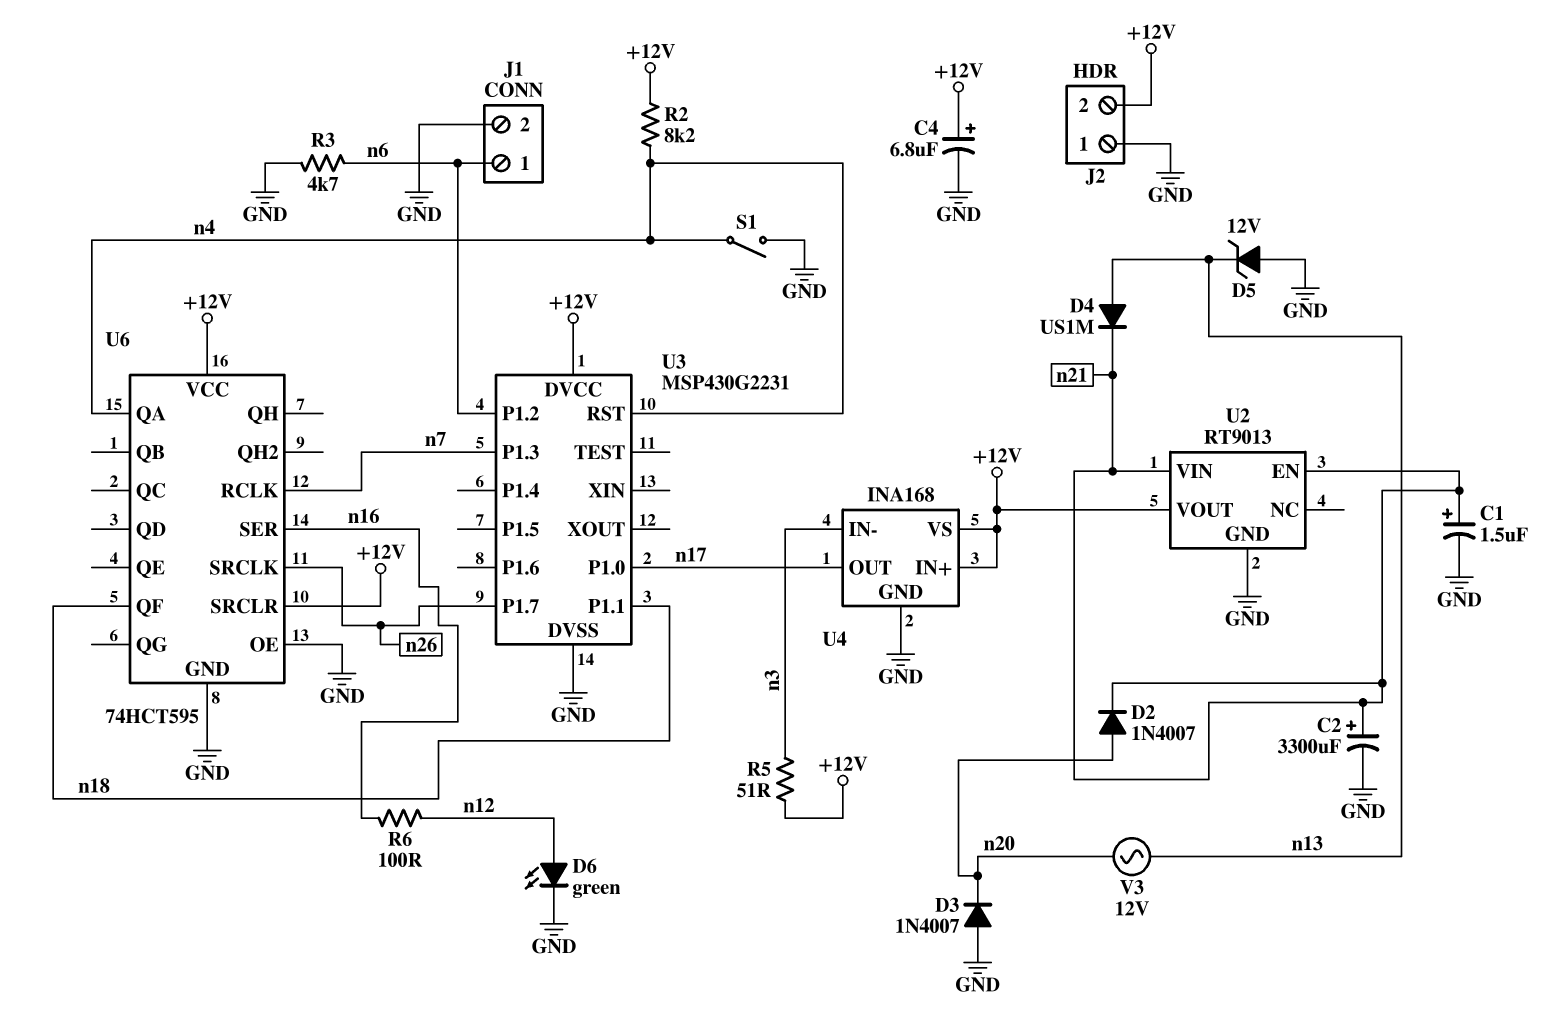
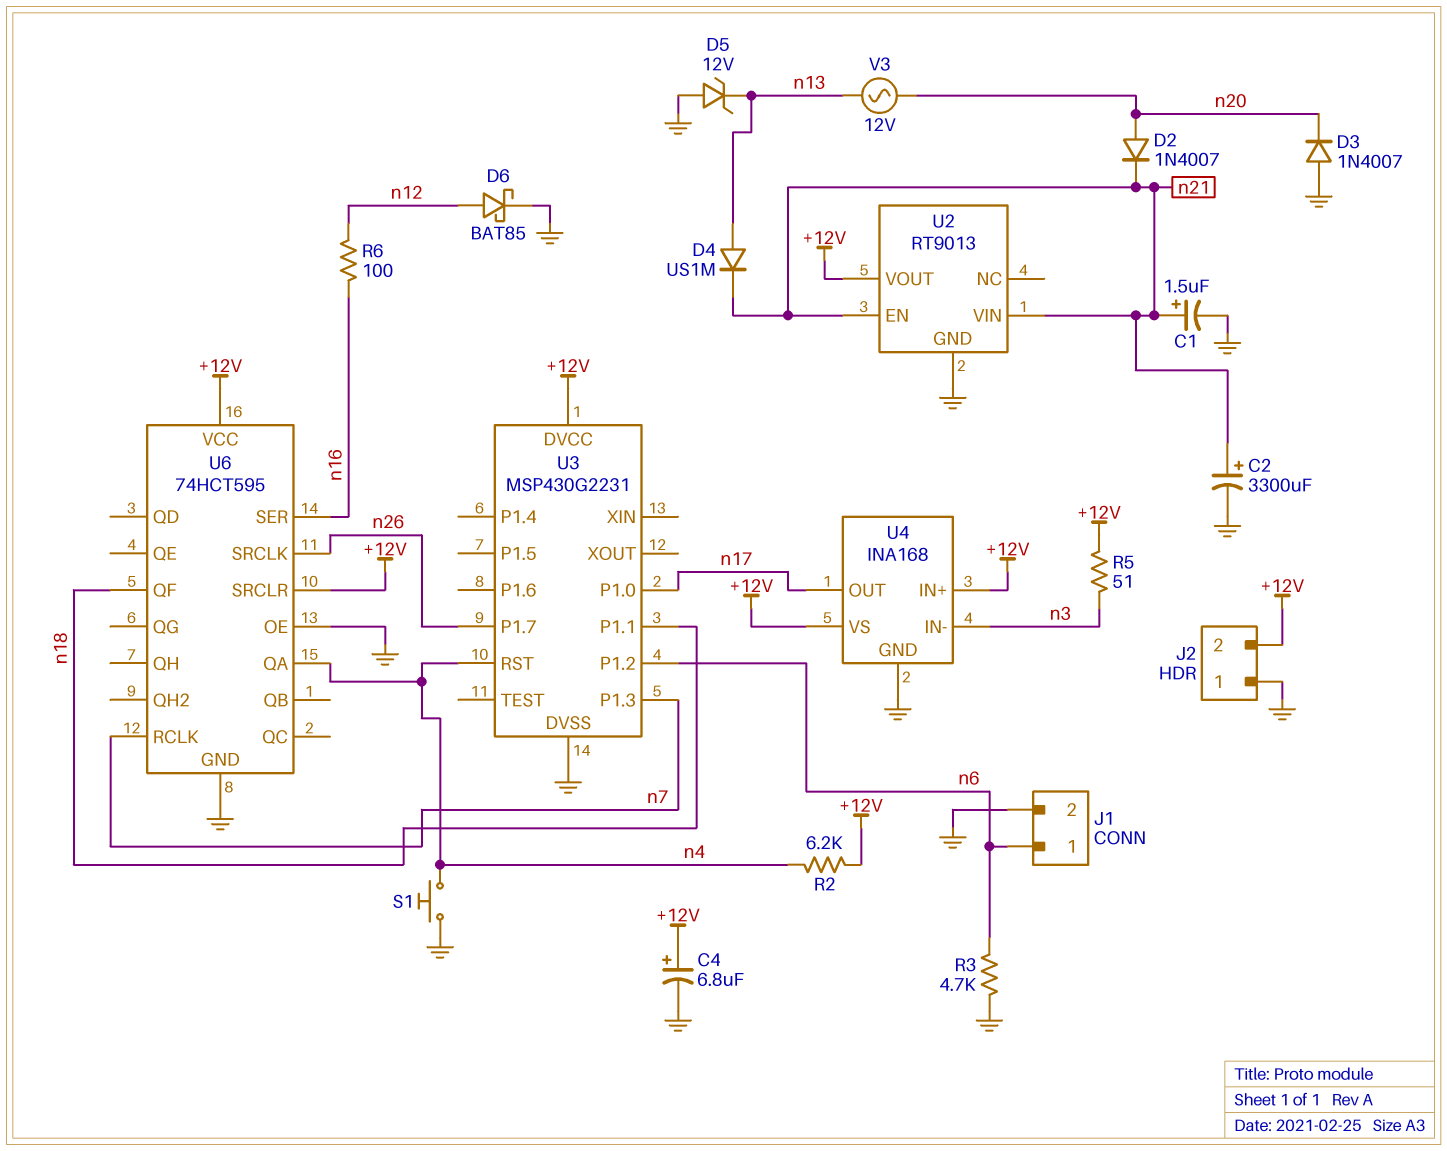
D6: LED green (A n12, K GND) -> schottky BAT85 (A n12, K GND)
R2: 8.2k (+12V, n4) -> 6.2k (+12V, n4)
S1: switch (GND, n4) -> button (GND, n4)

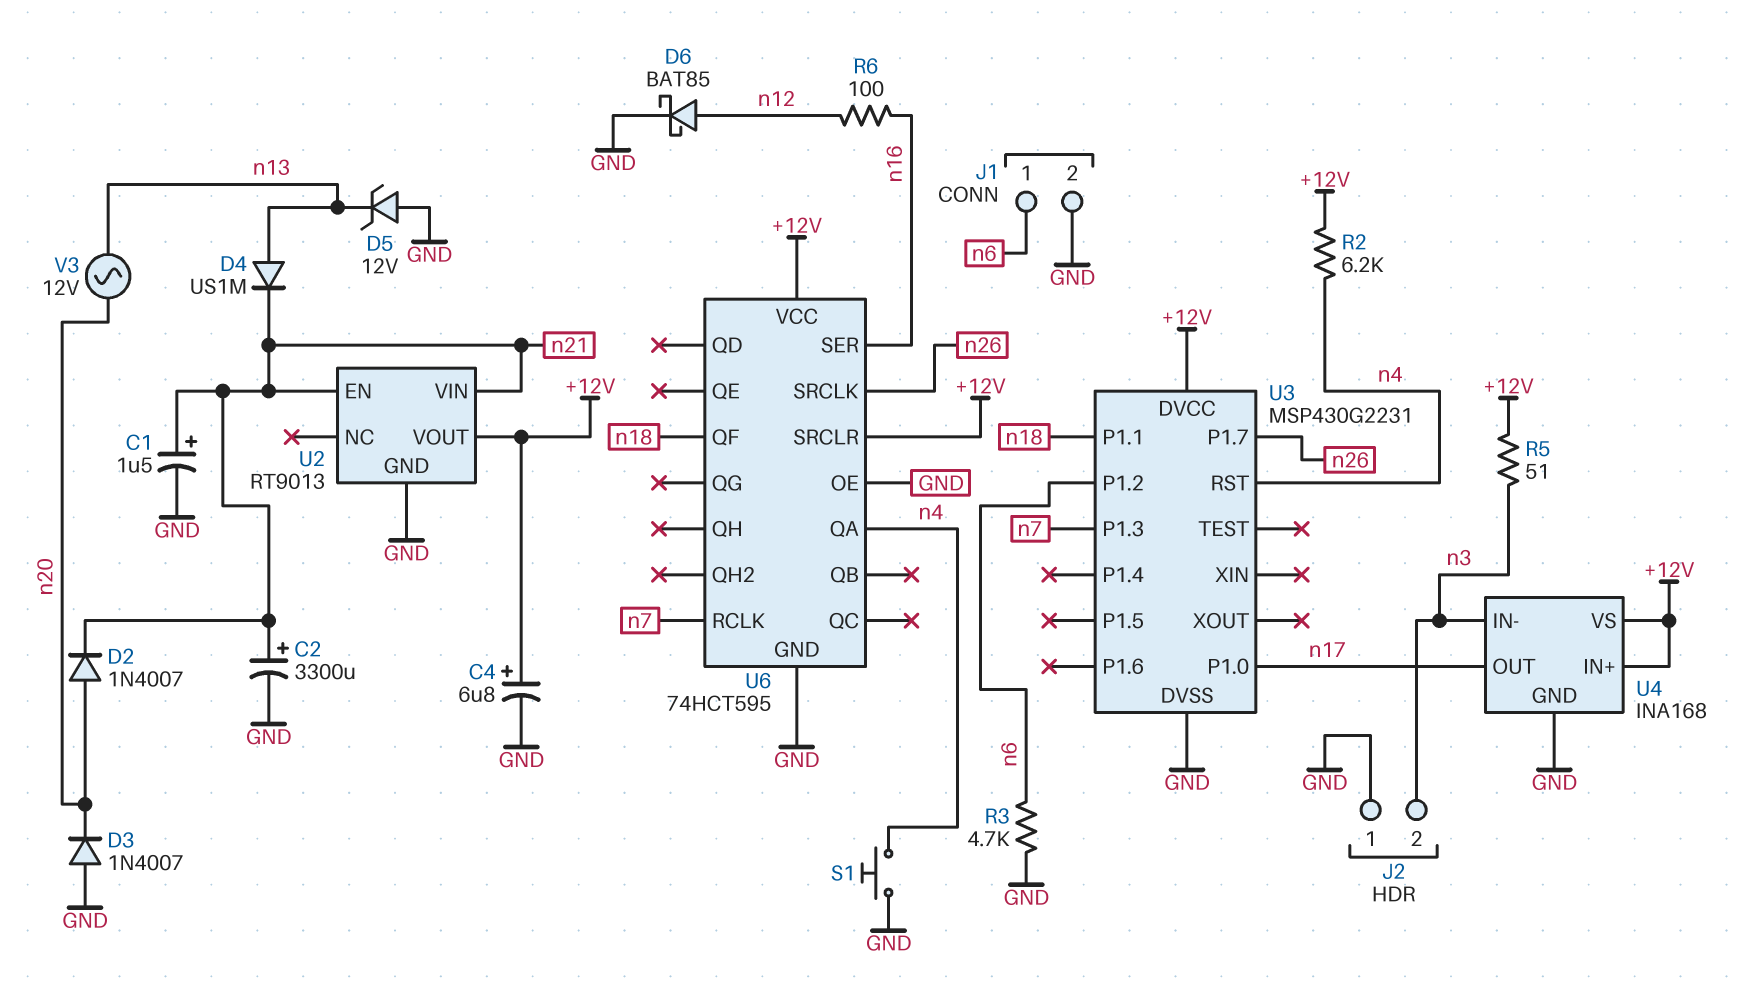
J2 pin 2: +12V -> n3

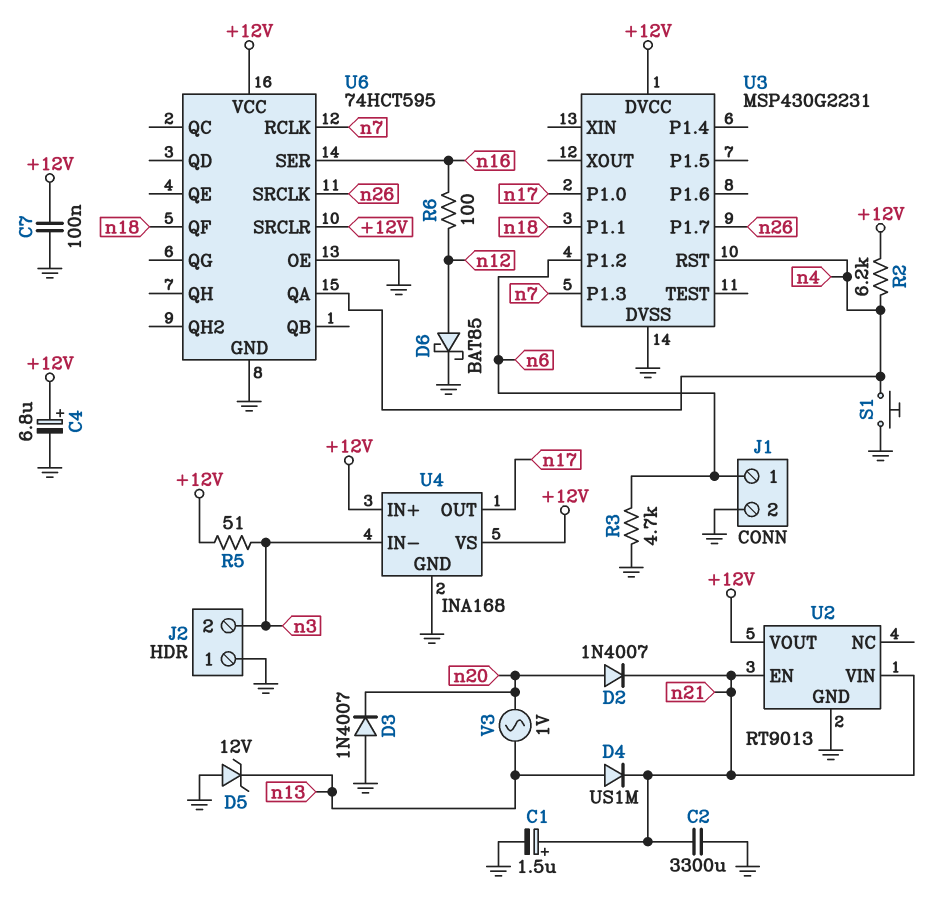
C2: 3300uF (plus n21, minus GND) -> 3300uF (GND, n21)
C7: none -> 100nF (+12V, GND)
V3: AC 12V (n13, n20) -> AC 1V (n13, n20)

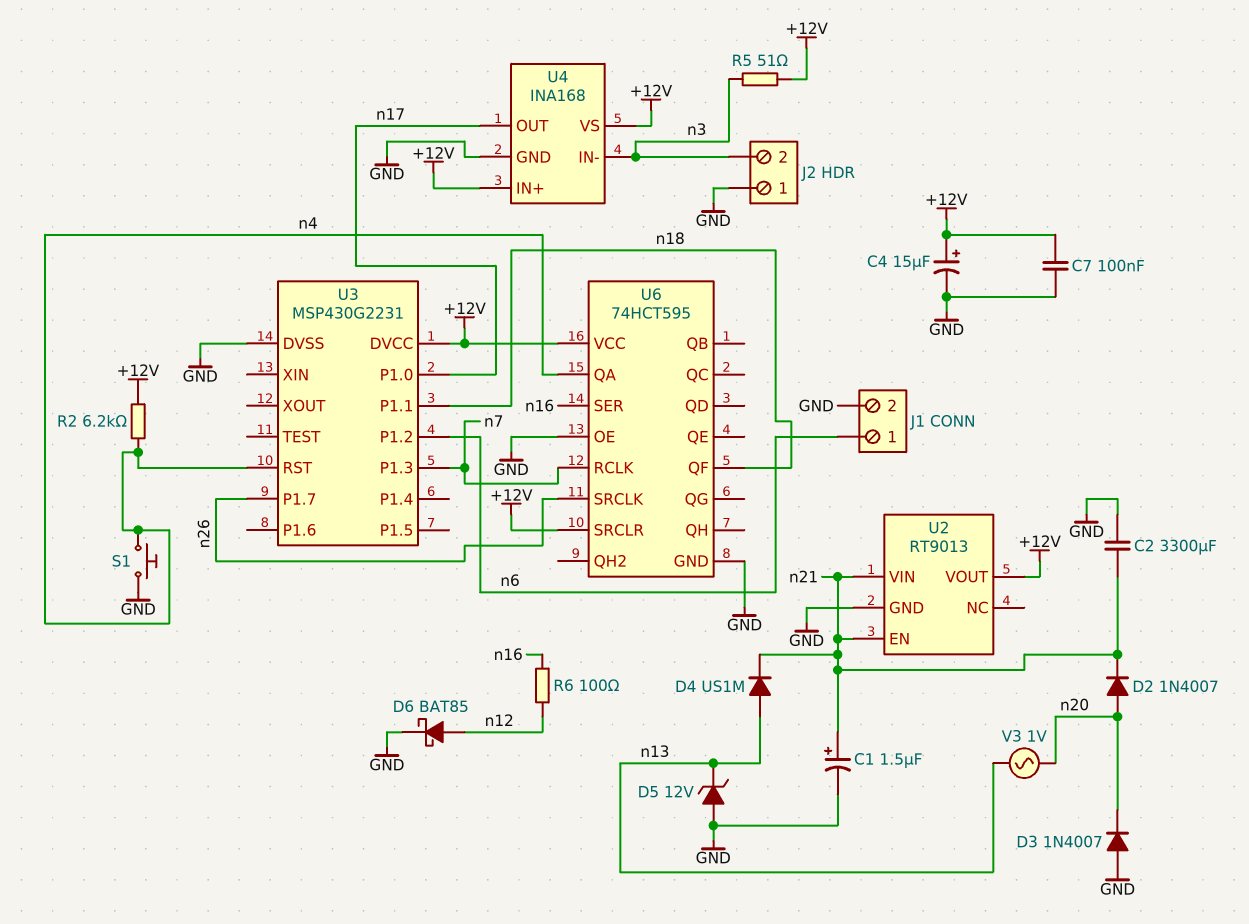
C4: 6.8uF (plus +12V, minus GND) -> 15uF (plus +12V, minus GND)
R3: 4.7k (GND, n6) -> none

